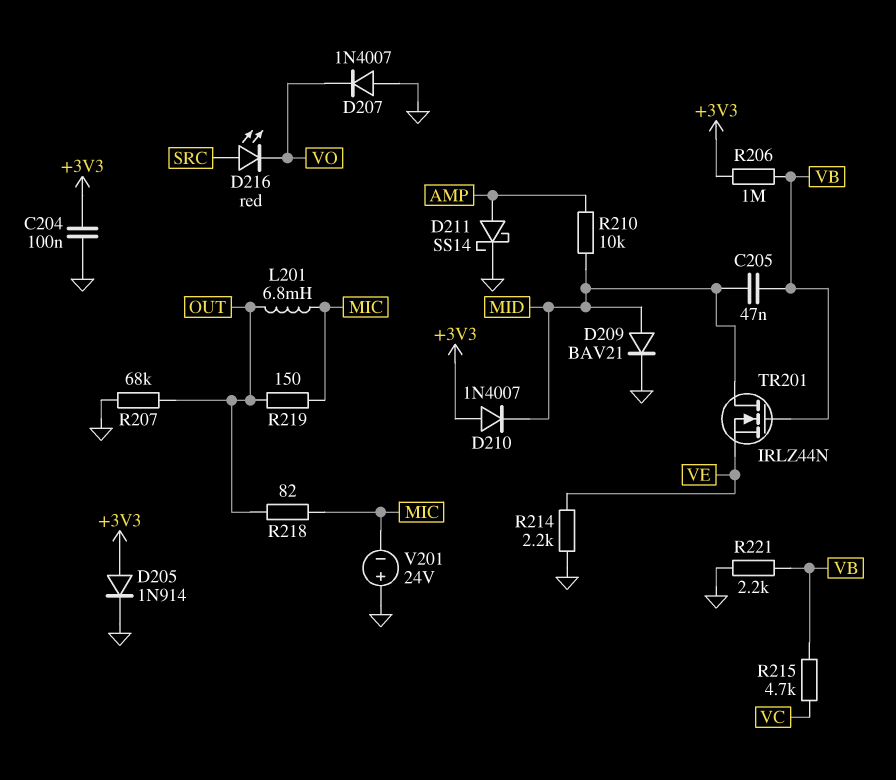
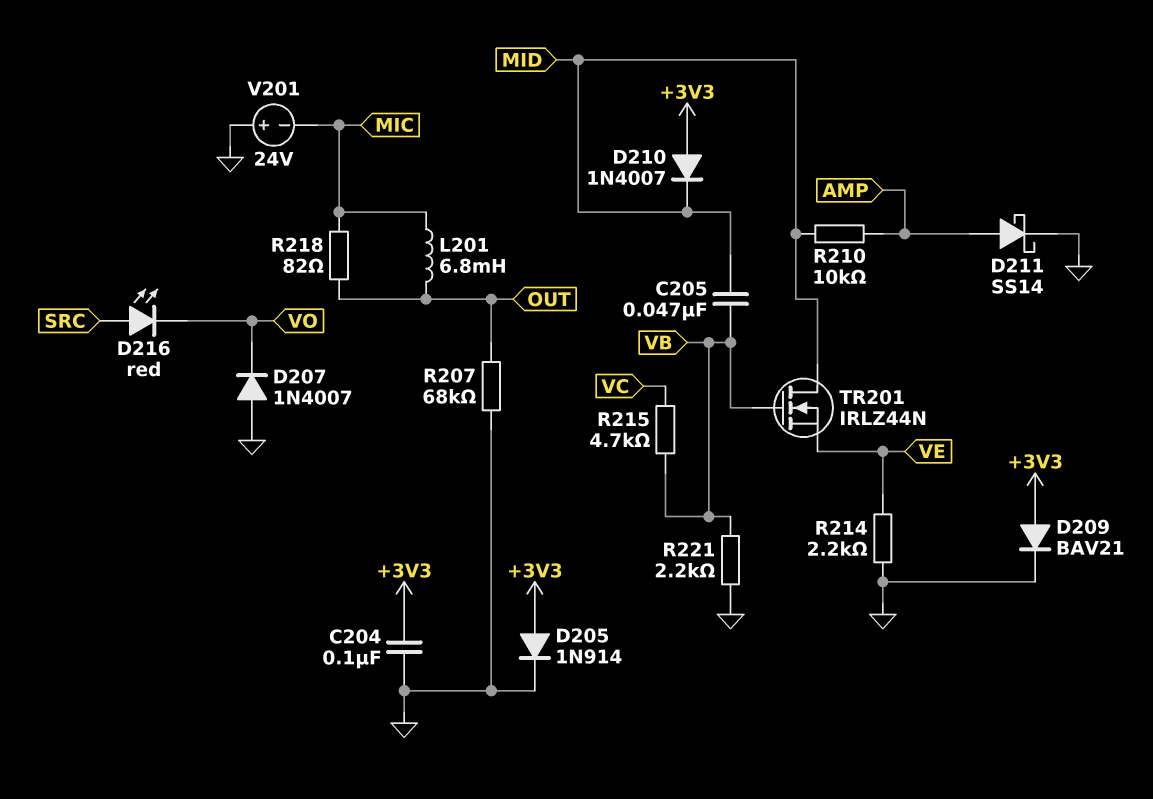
D209: diode BAV21 (A MID, K GND) -> diode BAV21 (A +3V3, K GND)
R206: 1M (+3V3, VB) -> none
R219: 150 (MIC, OUT) -> none

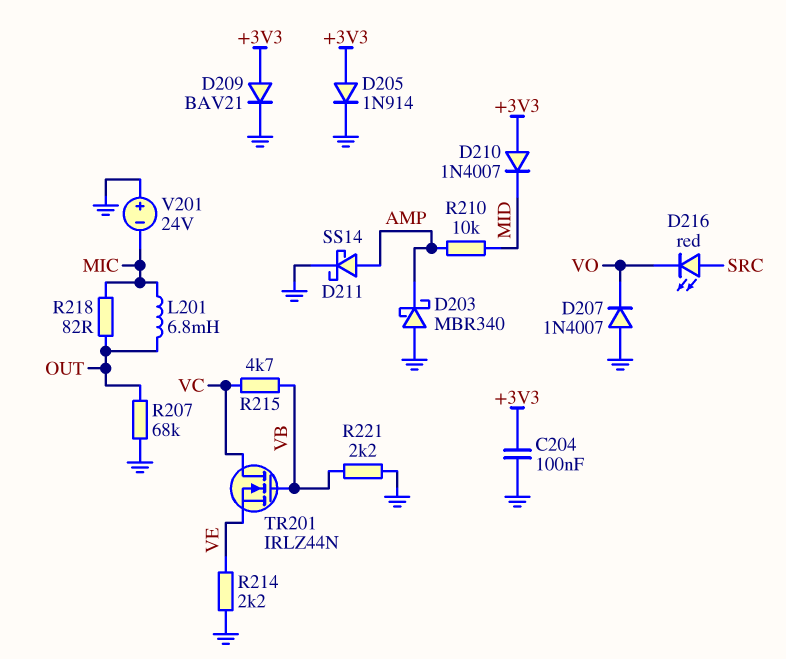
C205: 47nF (MID, VB) -> none
D203: none -> schottky MBR340 (A GND, K AMP)
TR201: NMOS IRLZ44N (G VB, D MID, S VE) -> NMOS IRLZ44N (G VB, D VC, S VE)

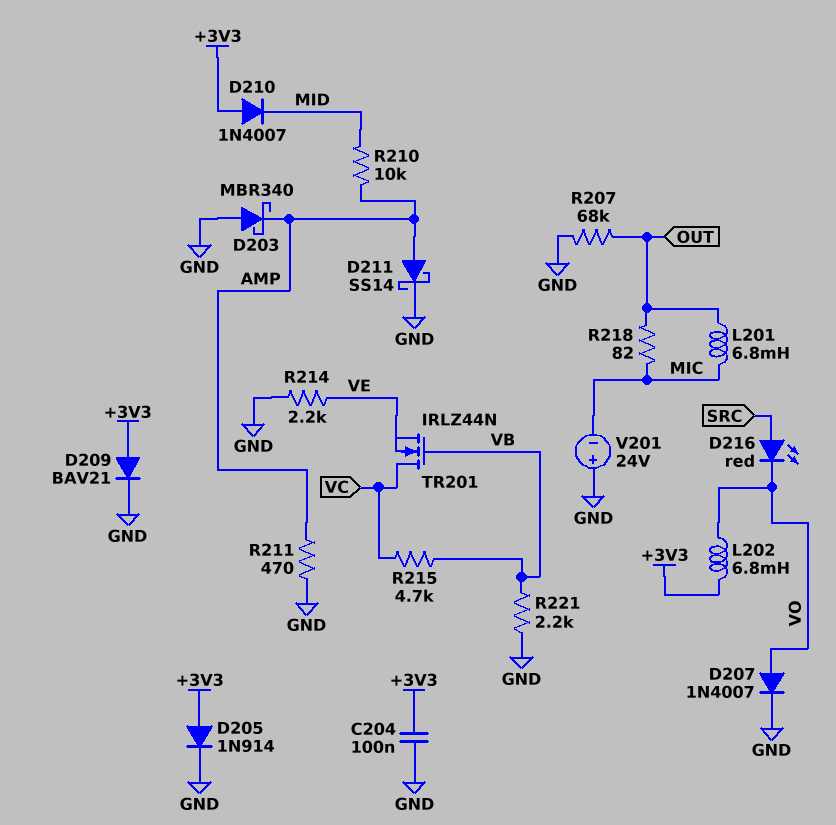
D207: diode 1N4007 (A GND, K VO) -> diode 1N4007 (A VO, K GND)
L202: none -> 6.8mH (+3V3, VO)
R211: none -> 470 (AMP, GND)

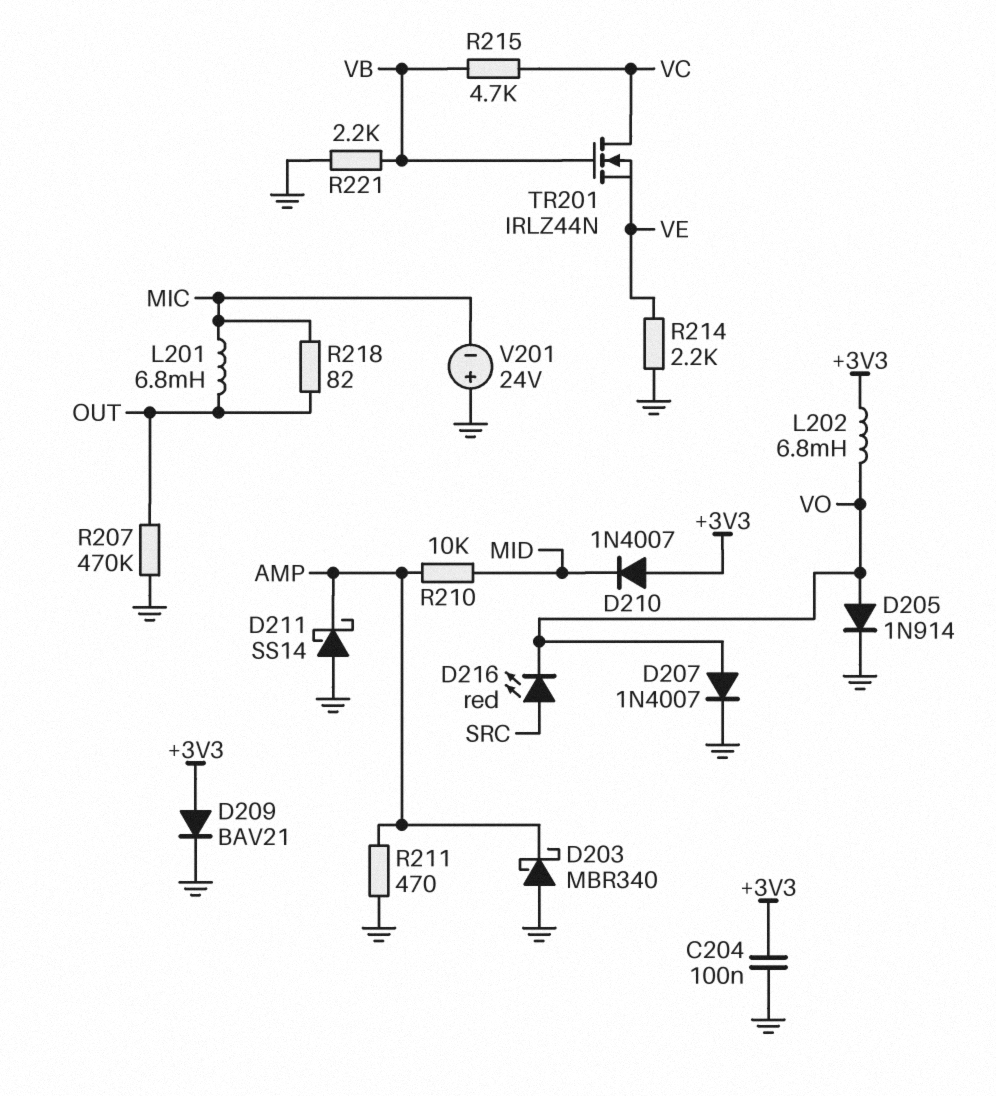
D205: diode 1N914 (A +3V3, K GND) -> diode 1N914 (A VO, K GND)
D211: schottky SS14 (A AMP, K GND) -> schottky SS14 (A GND, K AMP)
R207: 68k (GND, OUT) -> 470k (GND, OUT)

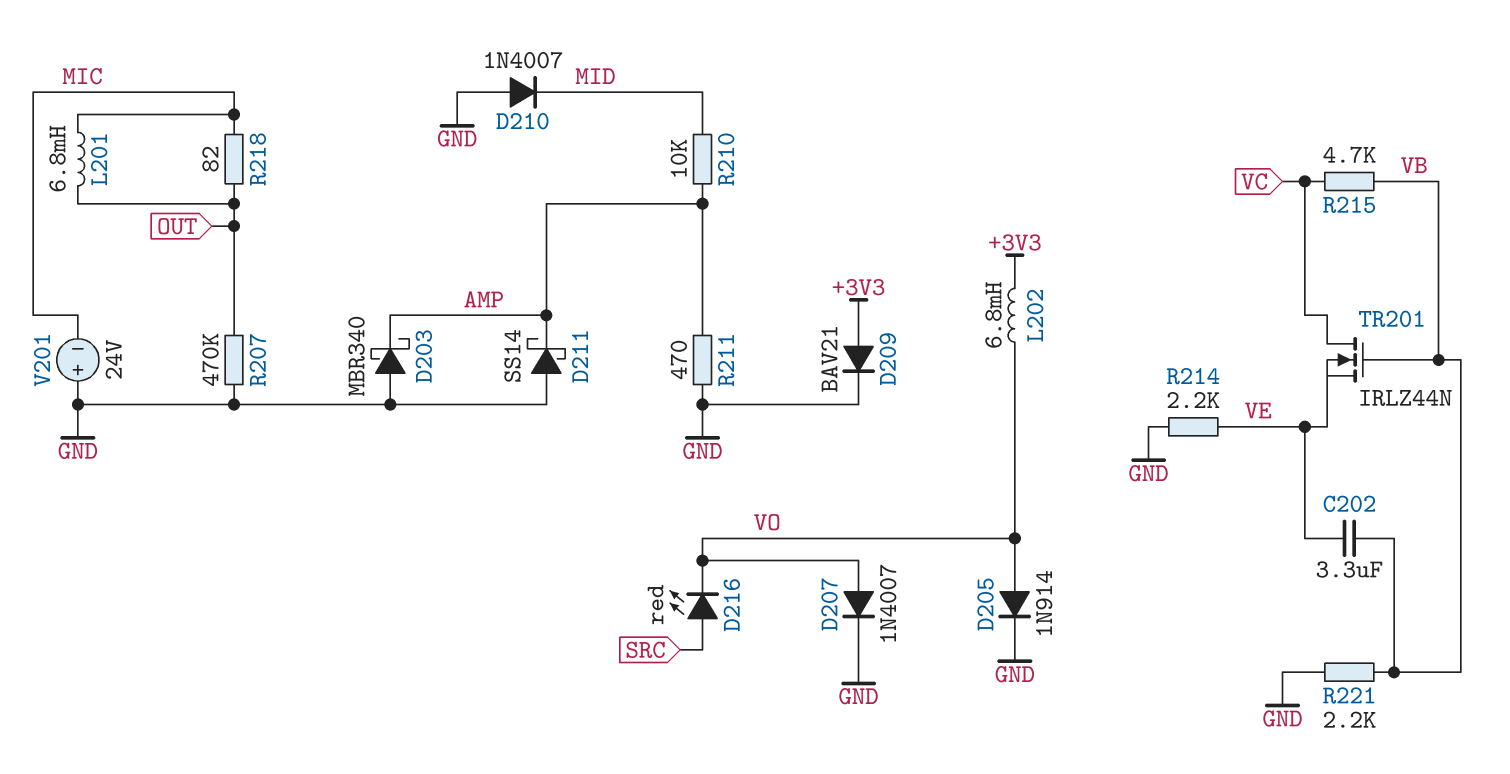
C202: none -> 3.3uF (VB, VE)
C204: 100nF (+3V3, GND) -> none
D210: diode 1N4007 (A +3V3, K MID) -> diode 1N4007 (A GND, K MID)

